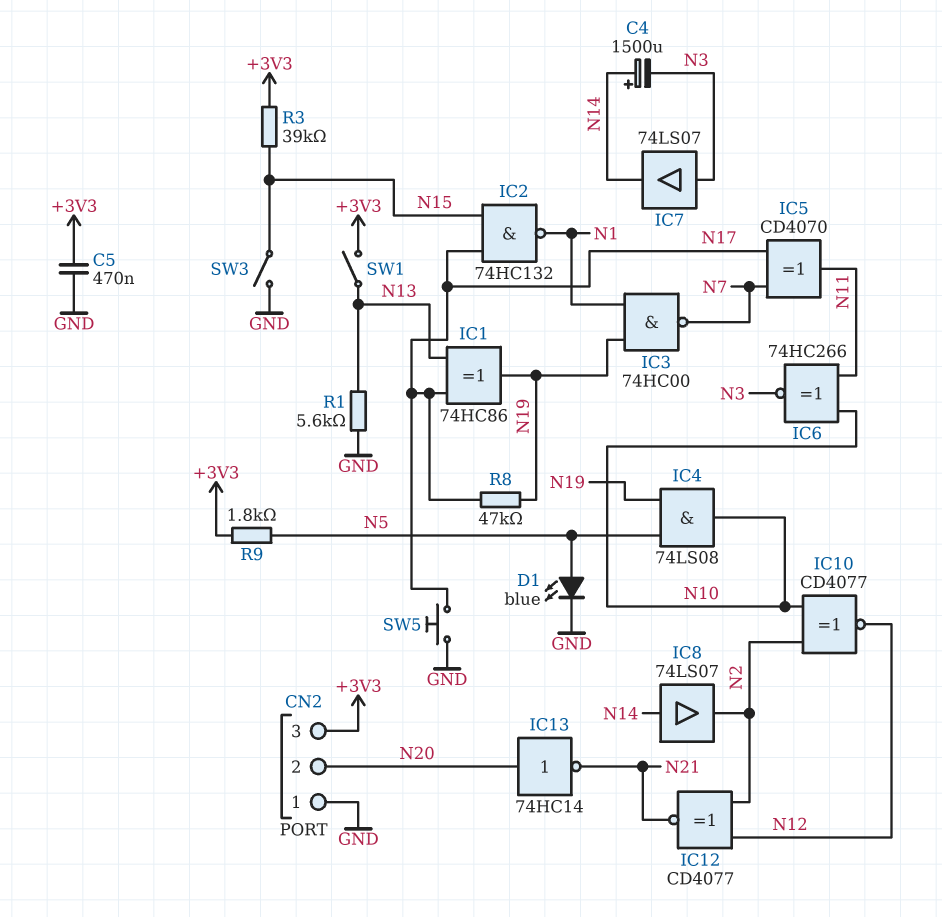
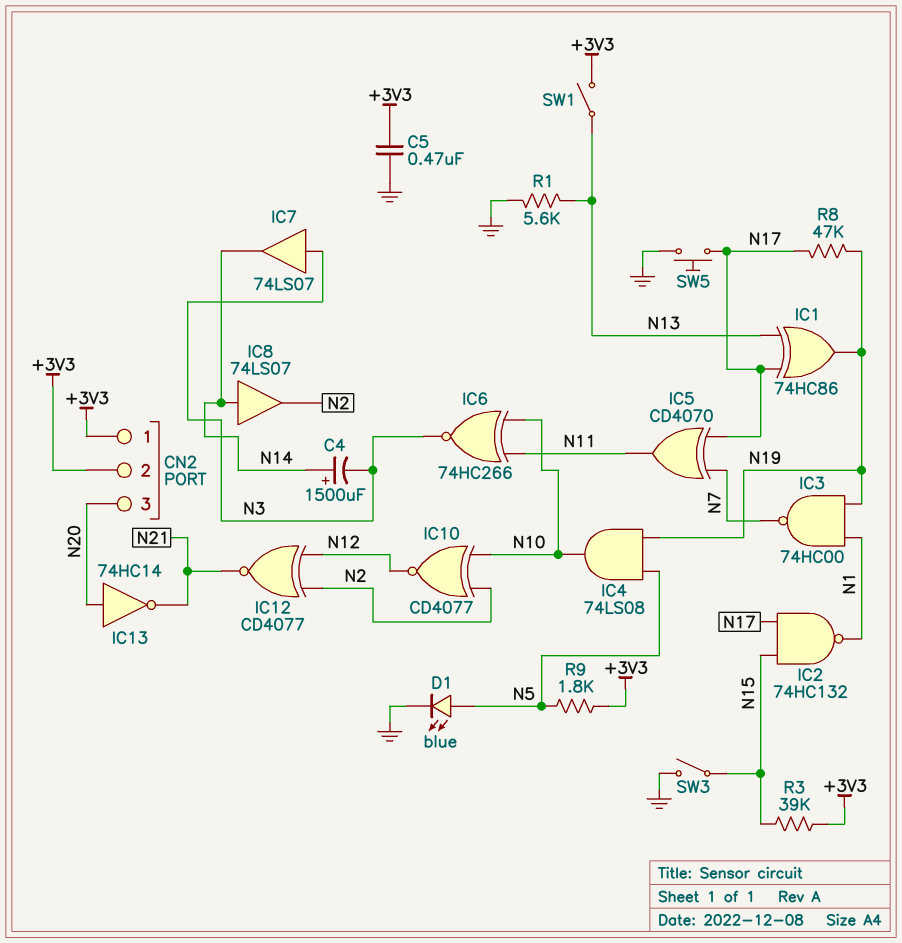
CN2 pin 1: GND -> +3V3
CN2 pin 2: N20 -> +3V3
CN2 pin 3: +3V3 -> N20

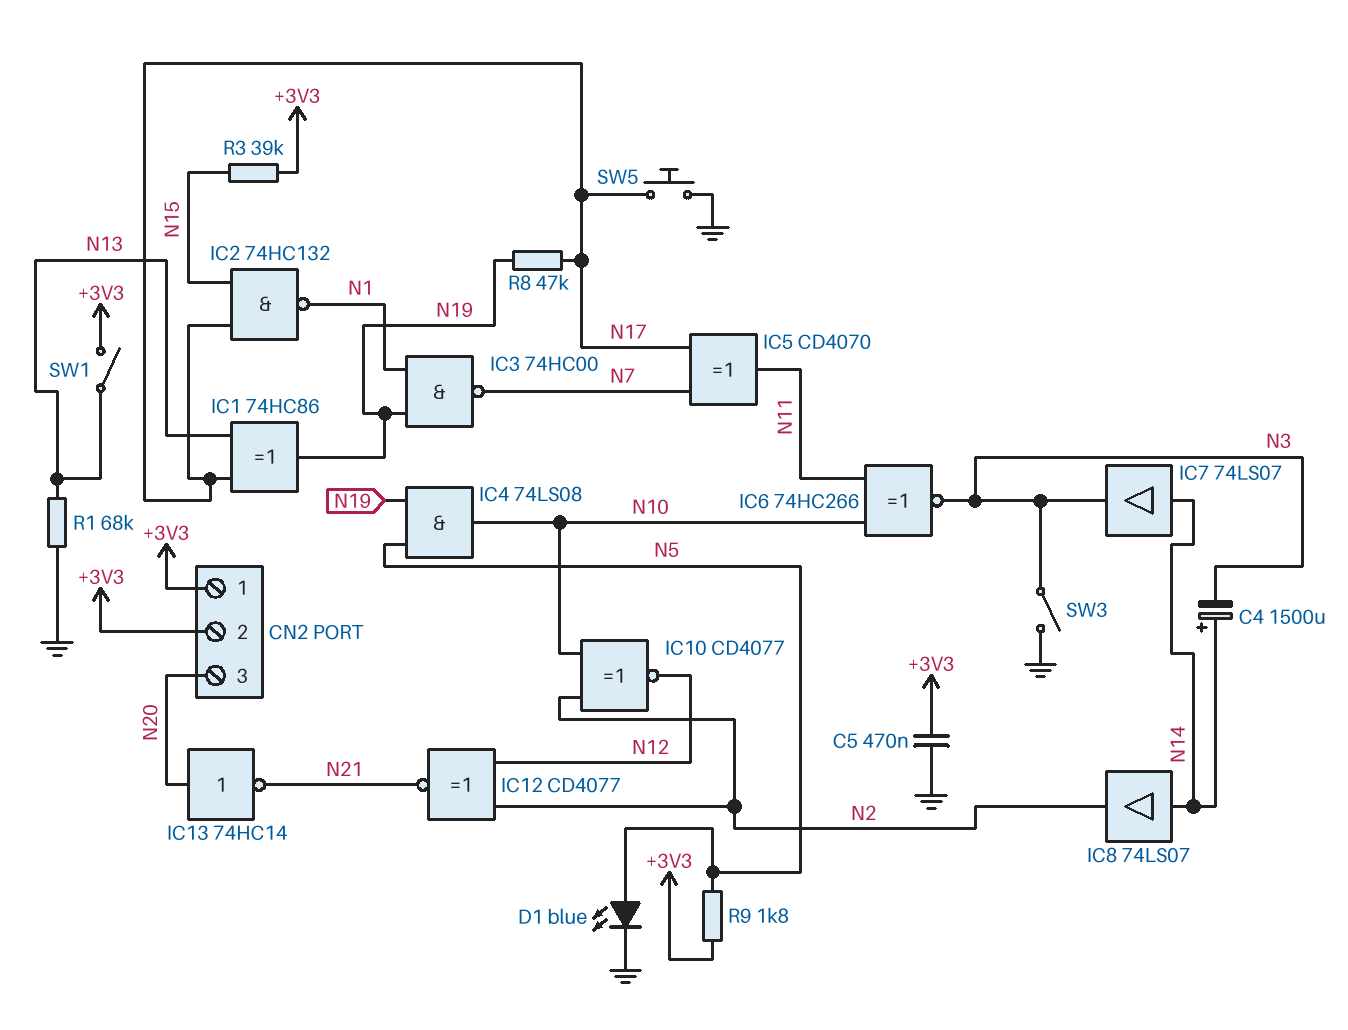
IC7: buffer 74LS07 (in N3, out N14) -> buffer 74LS07 (in N14, out N3)
R1: 5.6k (GND, N13) -> 68k (GND, N13)
SW3: switch (GND, N15) -> switch (GND, N3)

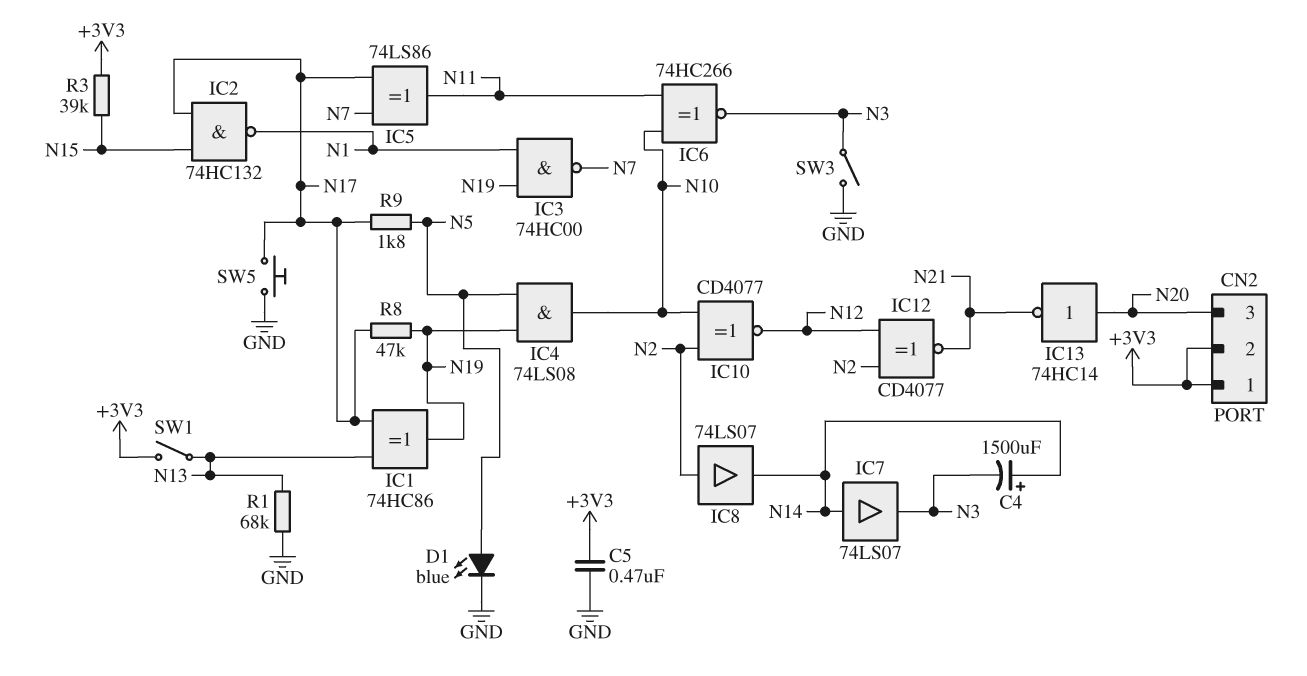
IC5: XOR CD4070 (in N7, in N17, out N11) -> XOR 74LS86 (in N7, in N17, out N11)
IC8: buffer 74LS07 (in N14, out N2) -> buffer 74LS07 (in N2, out N14)
R9: 1.8k (+3V3, N5) -> 1.8k (N5, N17)

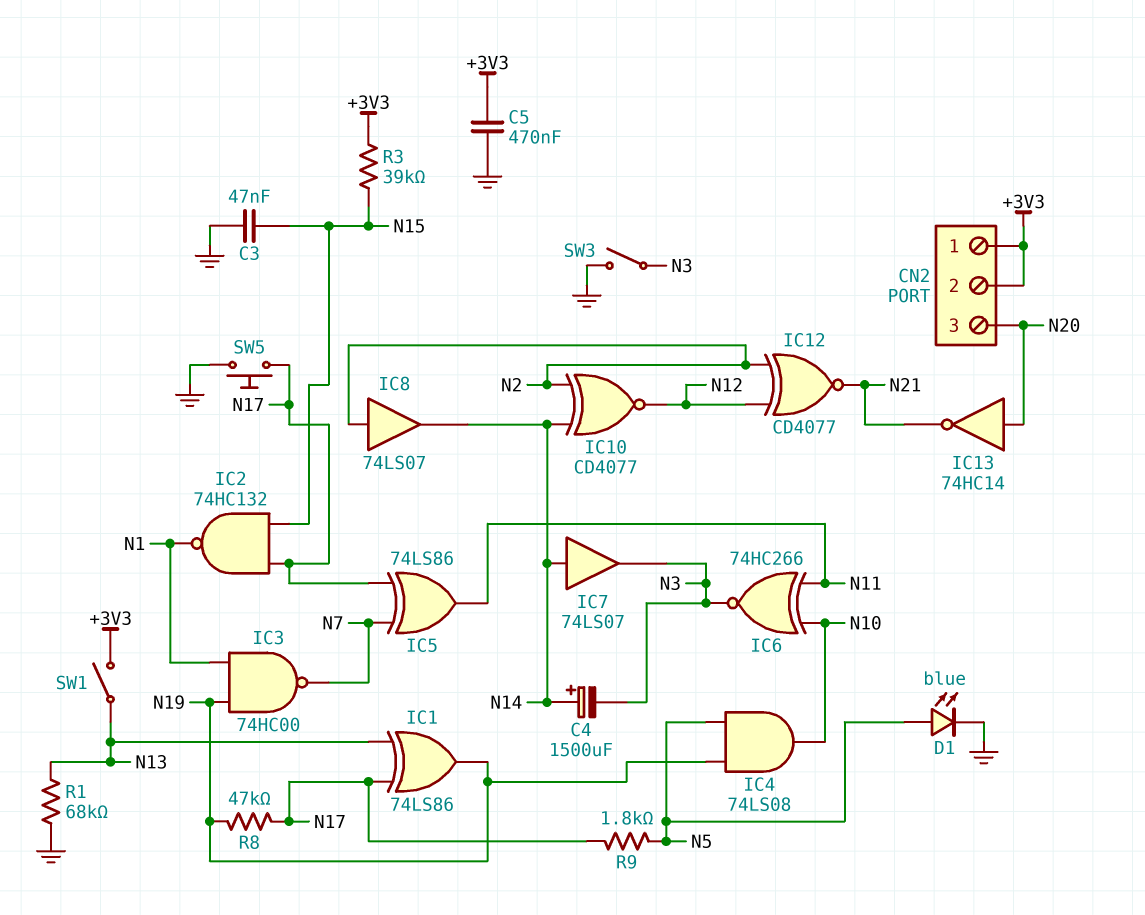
C3: none -> 47nF (GND, N15)
IC1: XOR 74HC86 (in N13, in N17, out N19) -> XOR 74LS86 (in N13, in N17, out N19)
IC10: XNOR CD4077 (in N2, in N10, out N12) -> XNOR CD4077 (in N2, in N14, out N12)

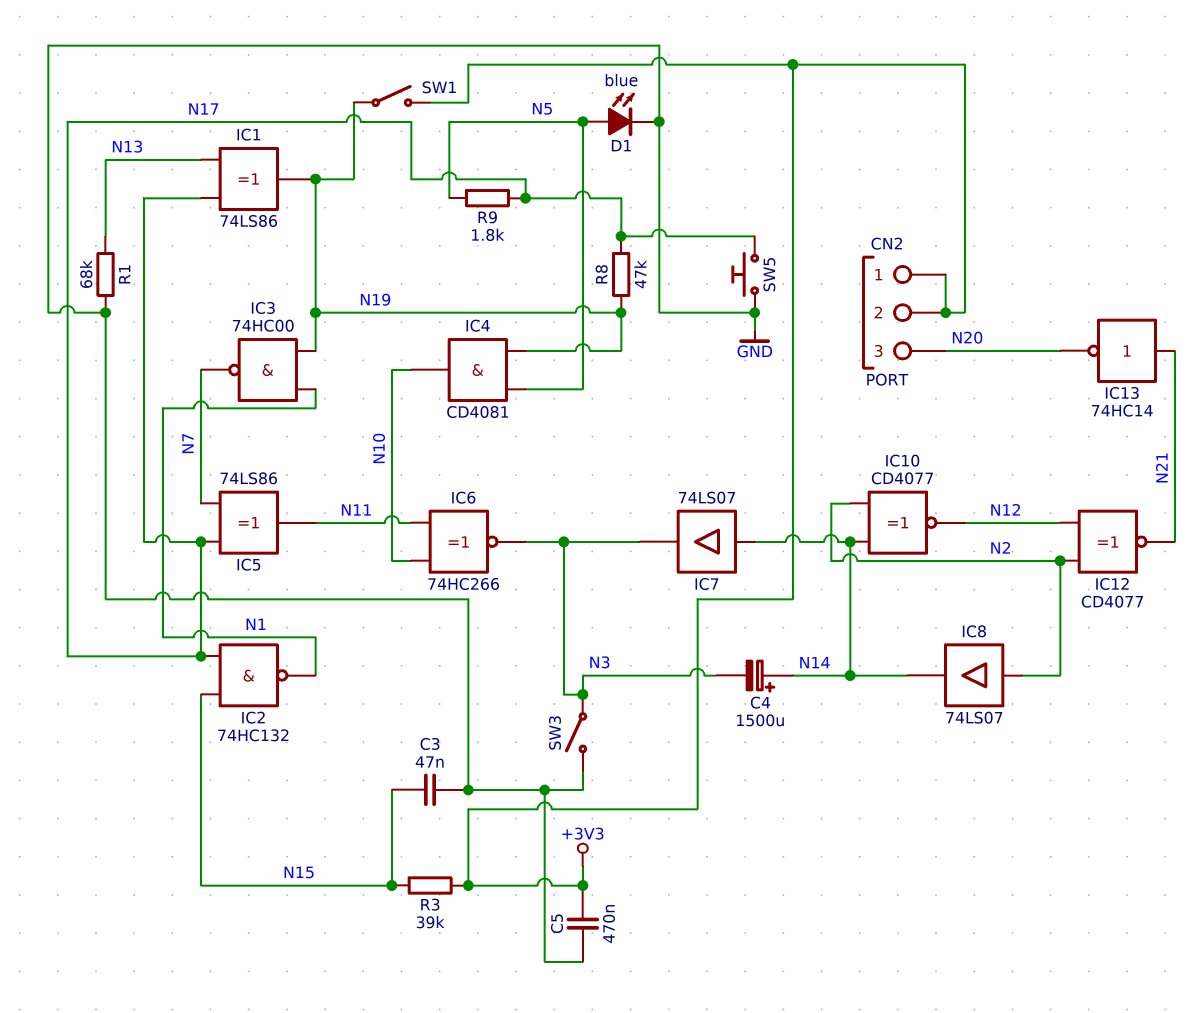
IC4: AND 74LS08 (in N5, in N19, out N10) -> AND CD4081 (in N5, in N19, out N10)
IC13: NOT 74HC14 (in N20, out N21) -> NOT 74HC14 (in N21, out N20)
SW1: switch (+3V3, N13) -> switch (+3V3, N19)

